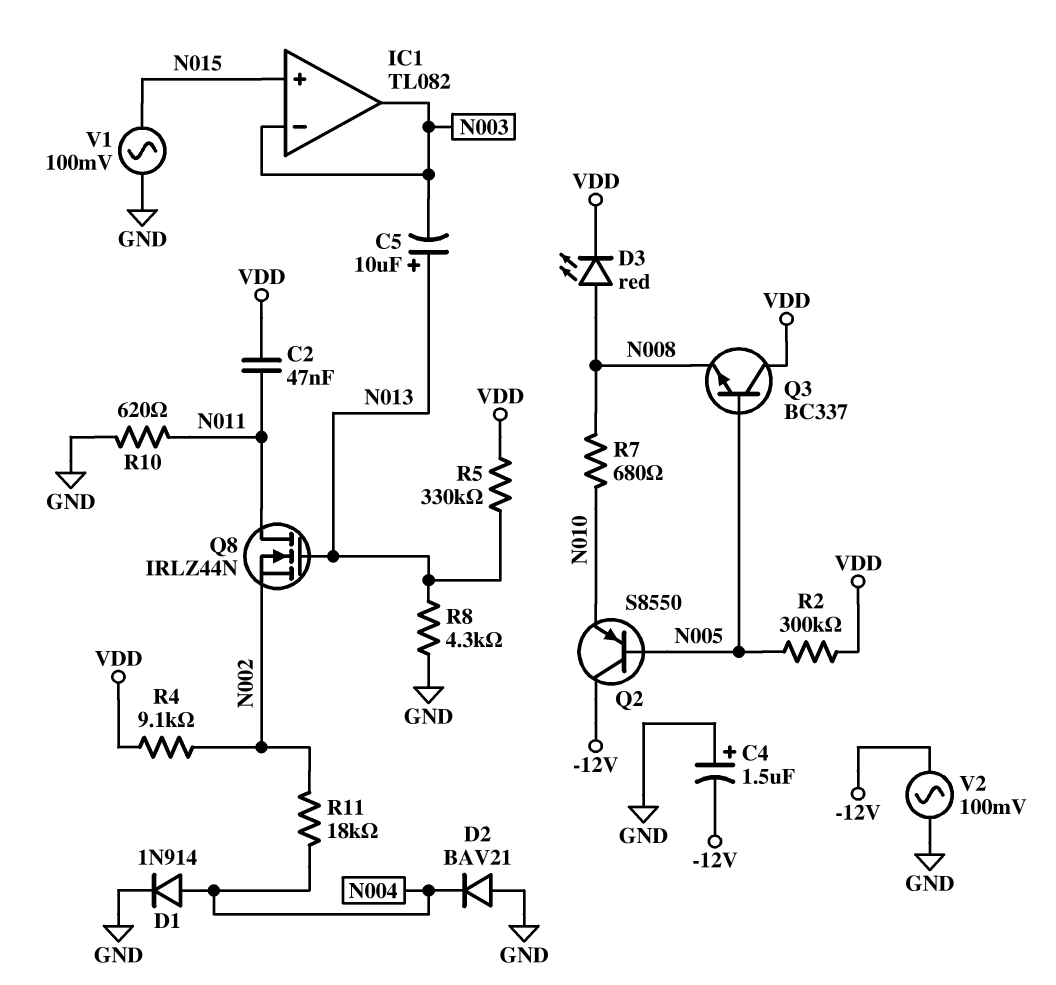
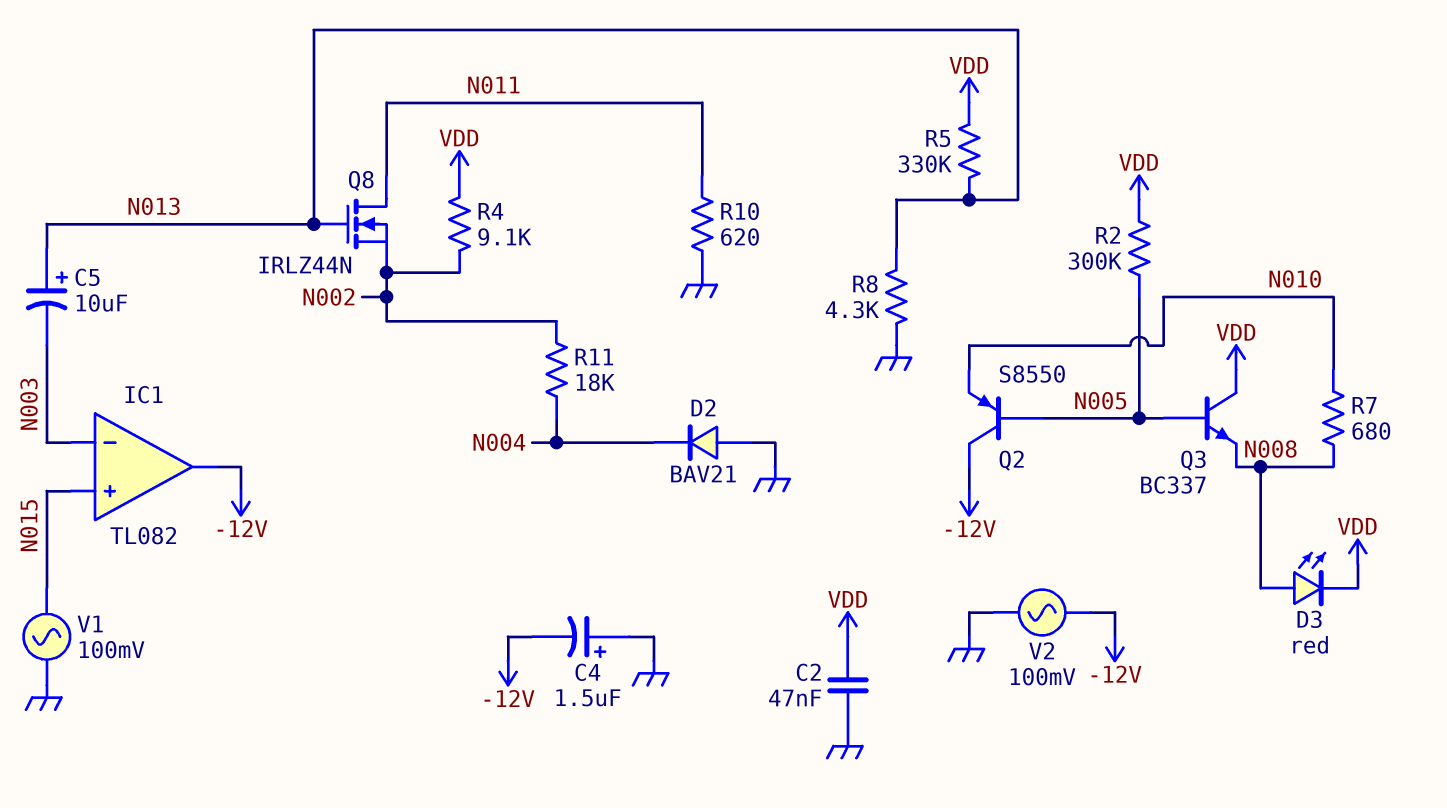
C2: 47nF (N011, VDD) -> 47nF (GND, VDD)
D1: diode 1N914 (A N004, K GND) -> none
IC1 pin out: N003 -> -12V

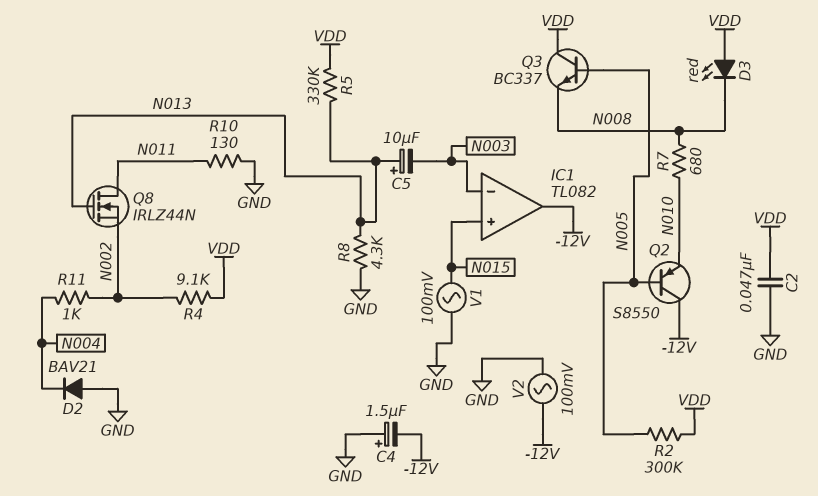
D3: LED red (A N008, K VDD) -> LED red (A VDD, K N008)
R10: 620 (GND, N011) -> 130 (GND, N011)
R11: 18k (N002, N004) -> 1k (N002, N004)

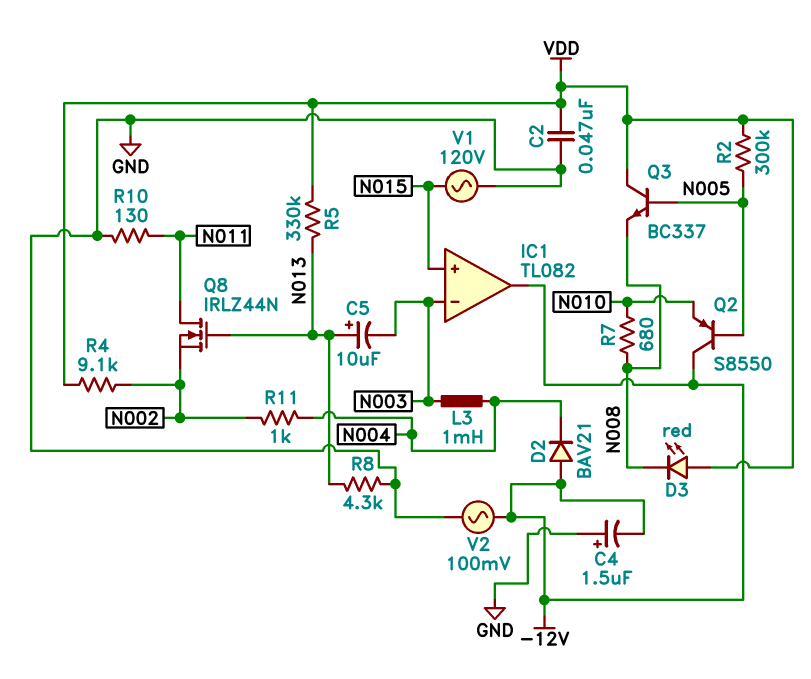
D2: diode BAV21 (A GND, K N004) -> diode BAV21 (A -12V, K N004)
L3: none -> 1mH (N003, N004)
V1: AC 100mV (GND, N015) -> AC 120V (GND, N015)

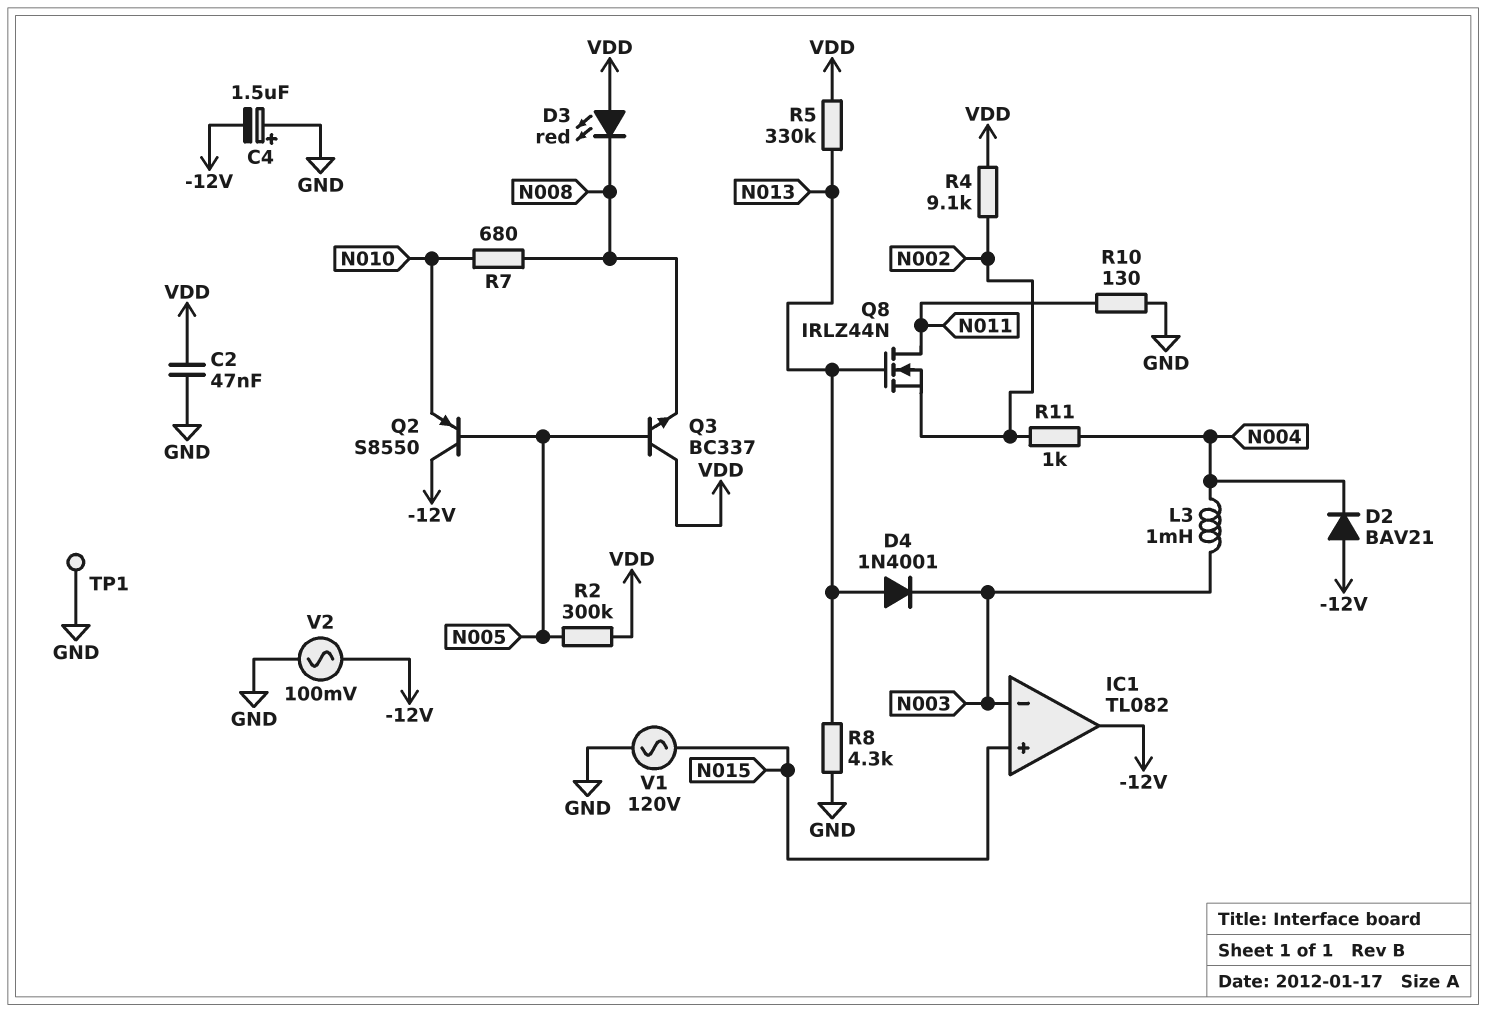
C5: 10uF (plus N013, minus N003) -> none
D4: none -> diode 1N4001 (A N013, K N003)
TP1: none -> test point (GND)

